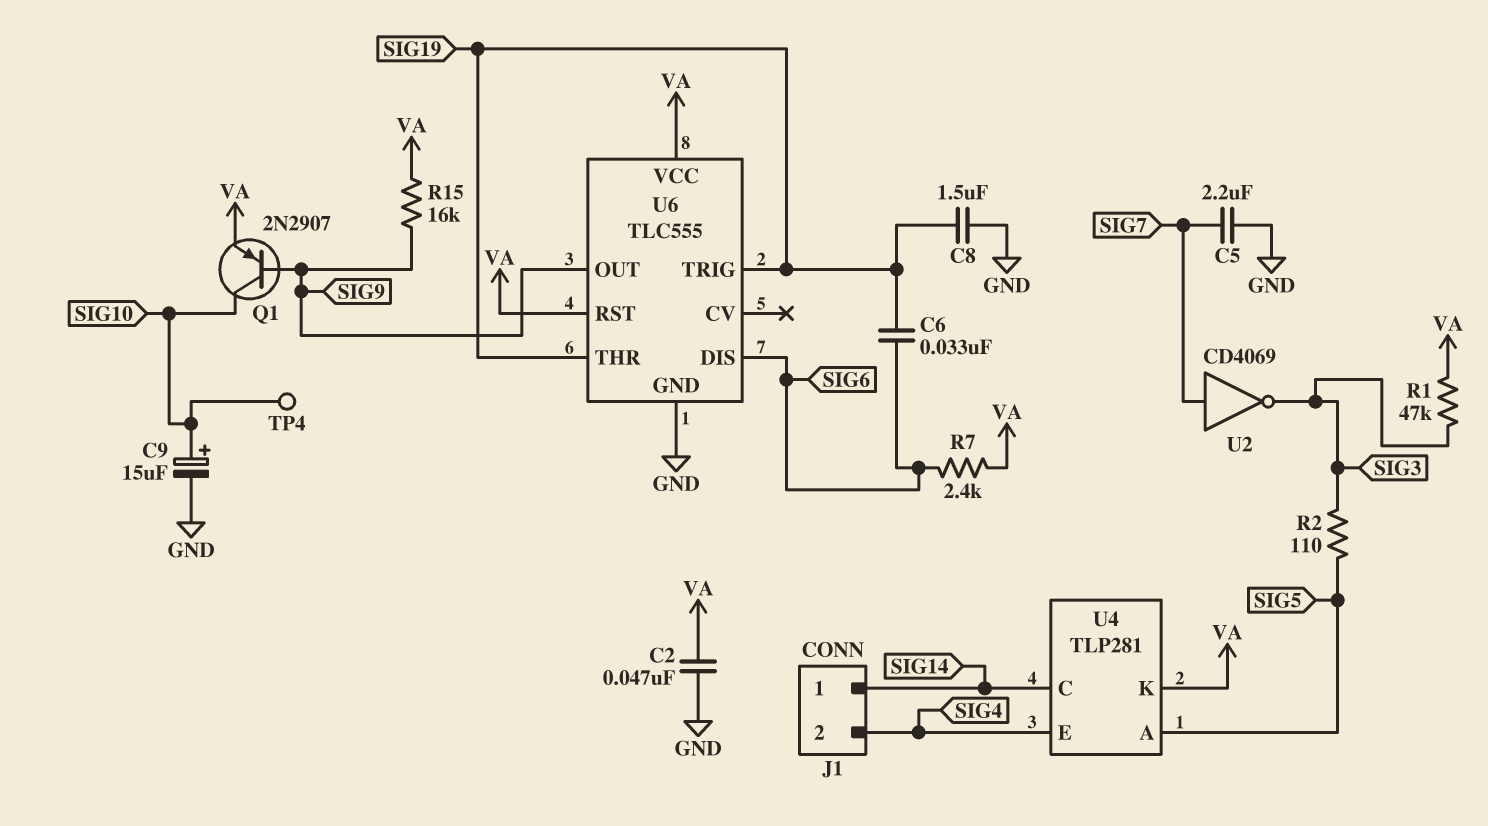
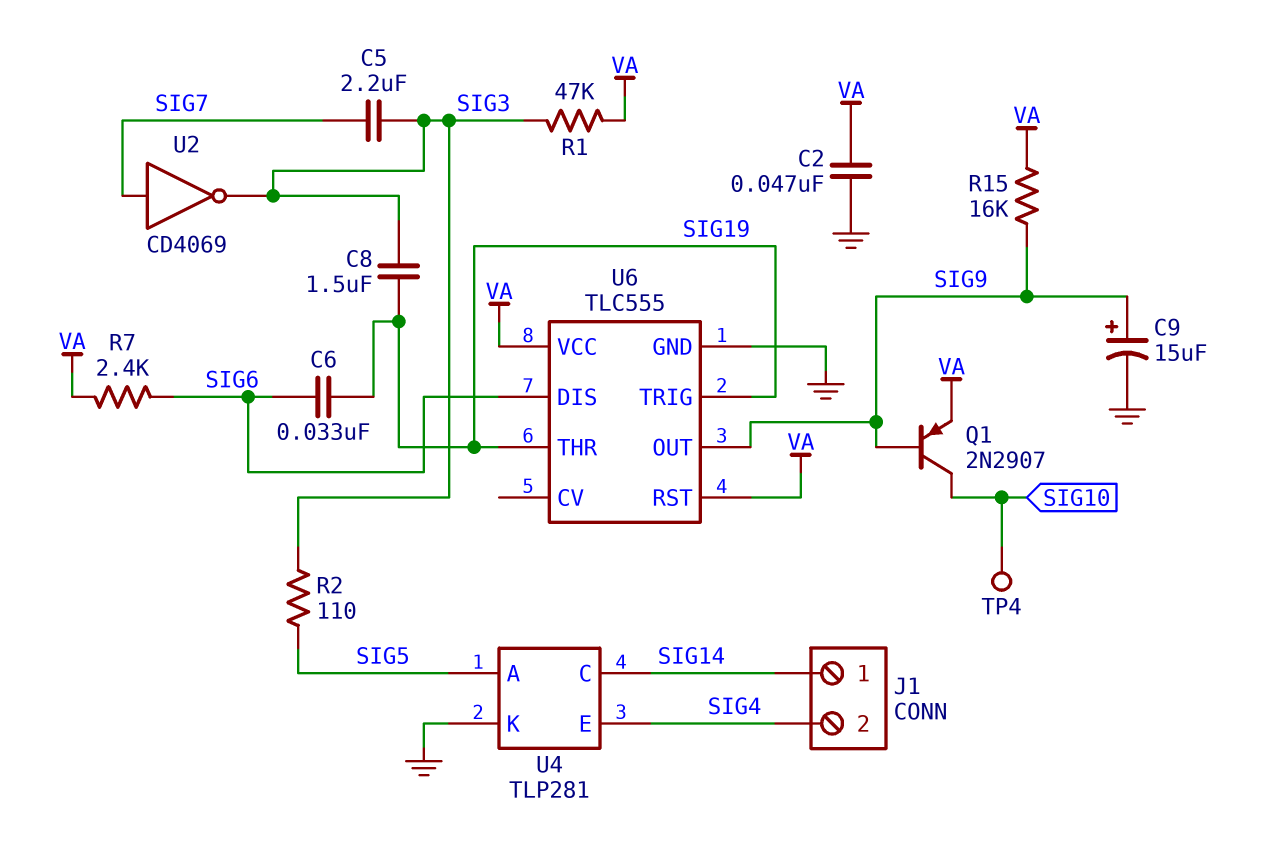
C5: 2.2uF (GND, SIG7) -> 2.2uF (SIG3, SIG7)
C8: 1.5uF (GND, SIG19) -> 1.5uF (SIG3, SIG19)
C9: 15uF (plus SIG10, minus GND) -> 15uF (plus SIG9, minus GND)
U4 pin K: VA -> GND

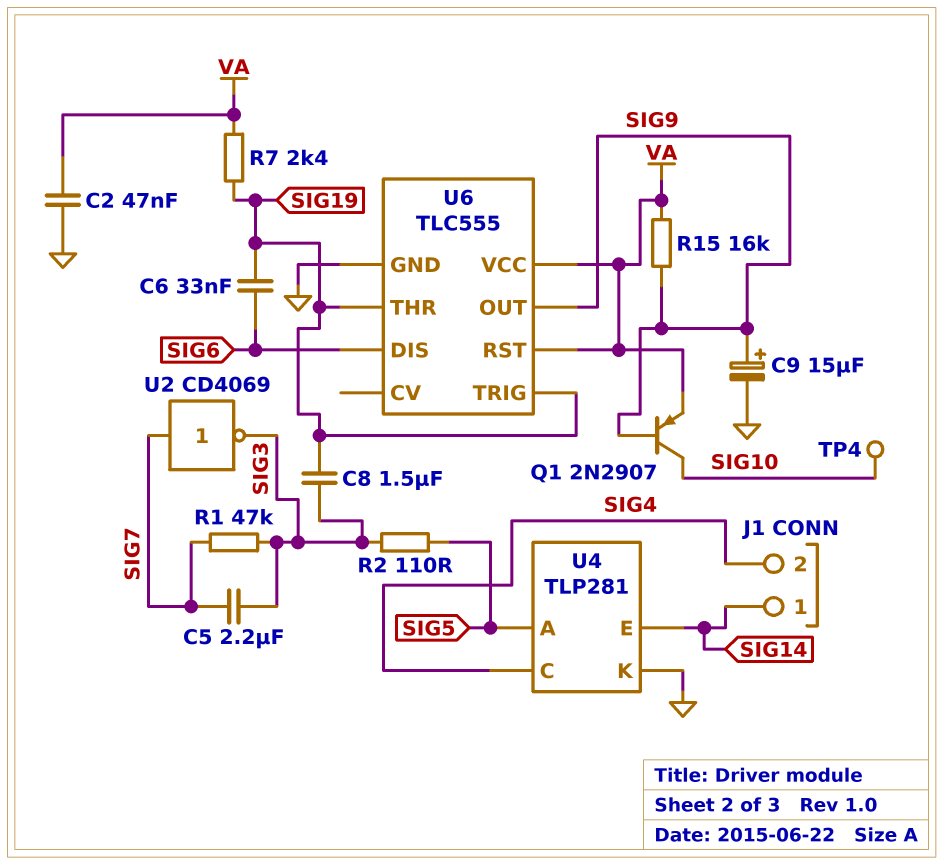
R1: 47k (SIG3, VA) -> 47k (SIG3, SIG7)
R7: 2.4k (SIG6, VA) -> 2.4k (SIG19, VA)
U4 pin C: SIG14 -> SIG4
U4 pin E: SIG4 -> SIG14

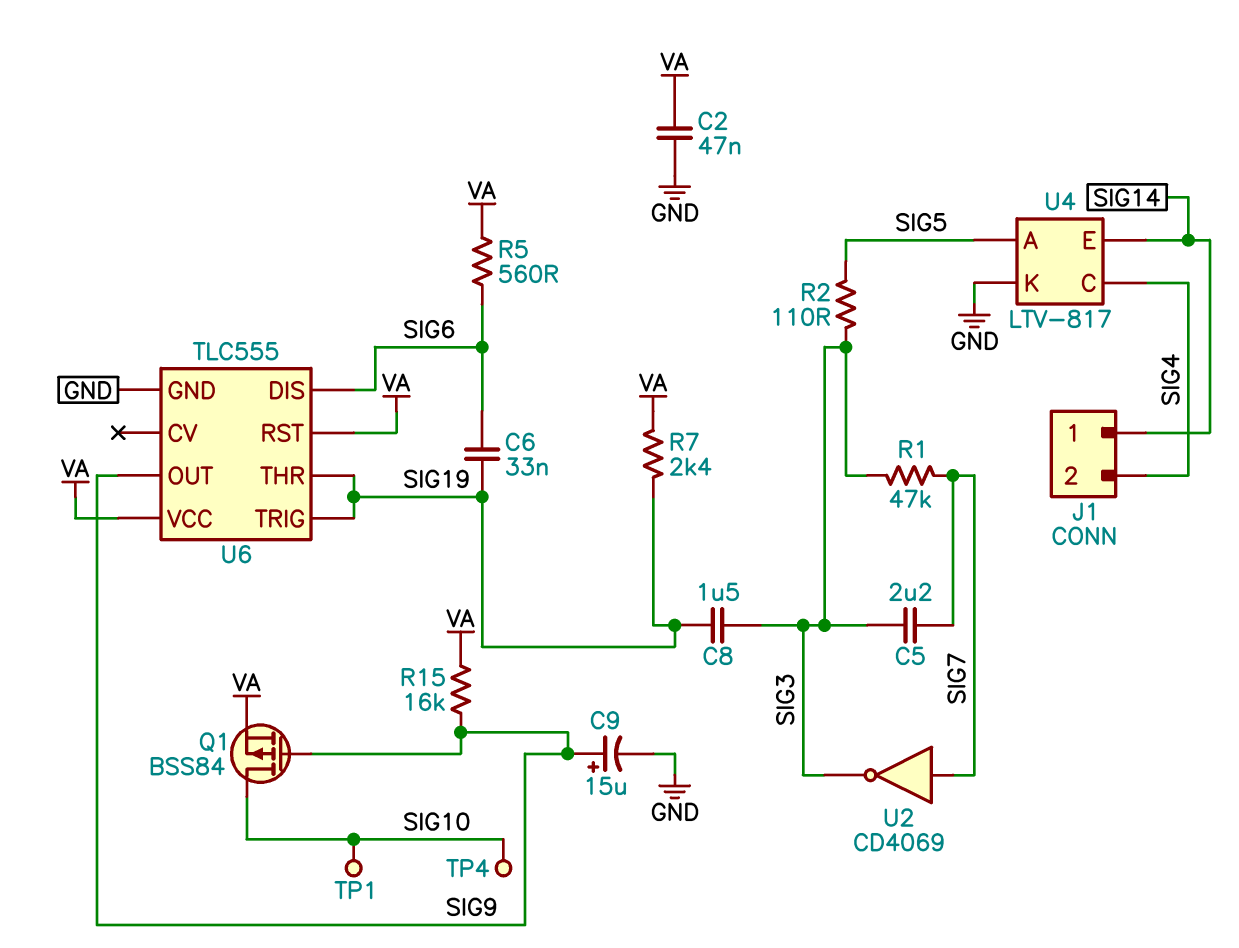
Q1: PNP 2N2907 (B SIG9, C SIG10, E VA) -> PMOS BSS84 (G SIG9, D SIG10, S VA)
R5: none -> 560 (SIG6, VA)
TP1: none -> test point (SIG10)
U4: TLP281 -> LTV-817

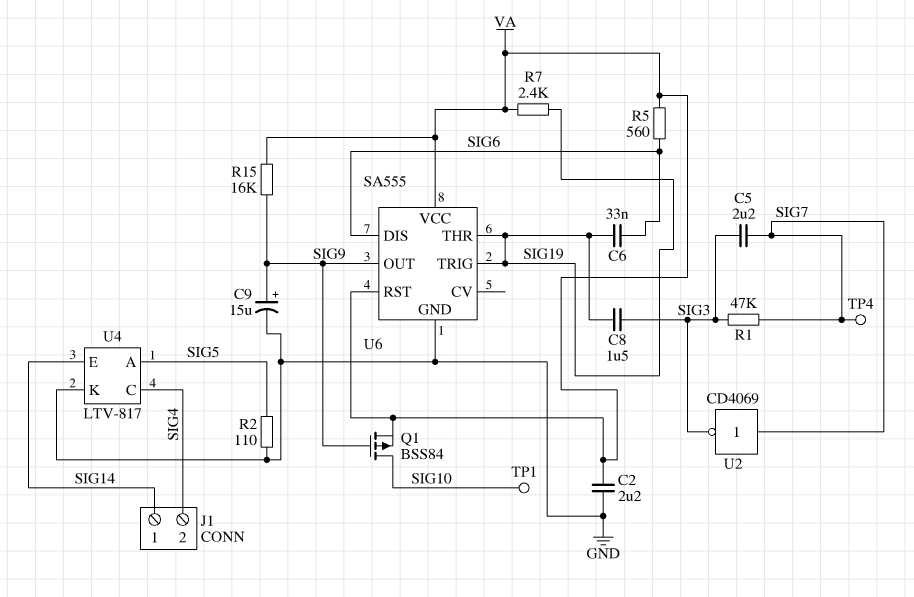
C2: 47nF (GND, VA) -> 2.2uF (GND, VA)
R2: 110 (SIG3, SIG5) -> 110 (GND, SIG5)
TP4: test point (SIG10) -> test point (SIG7)
U6: TLC555 -> SA555

